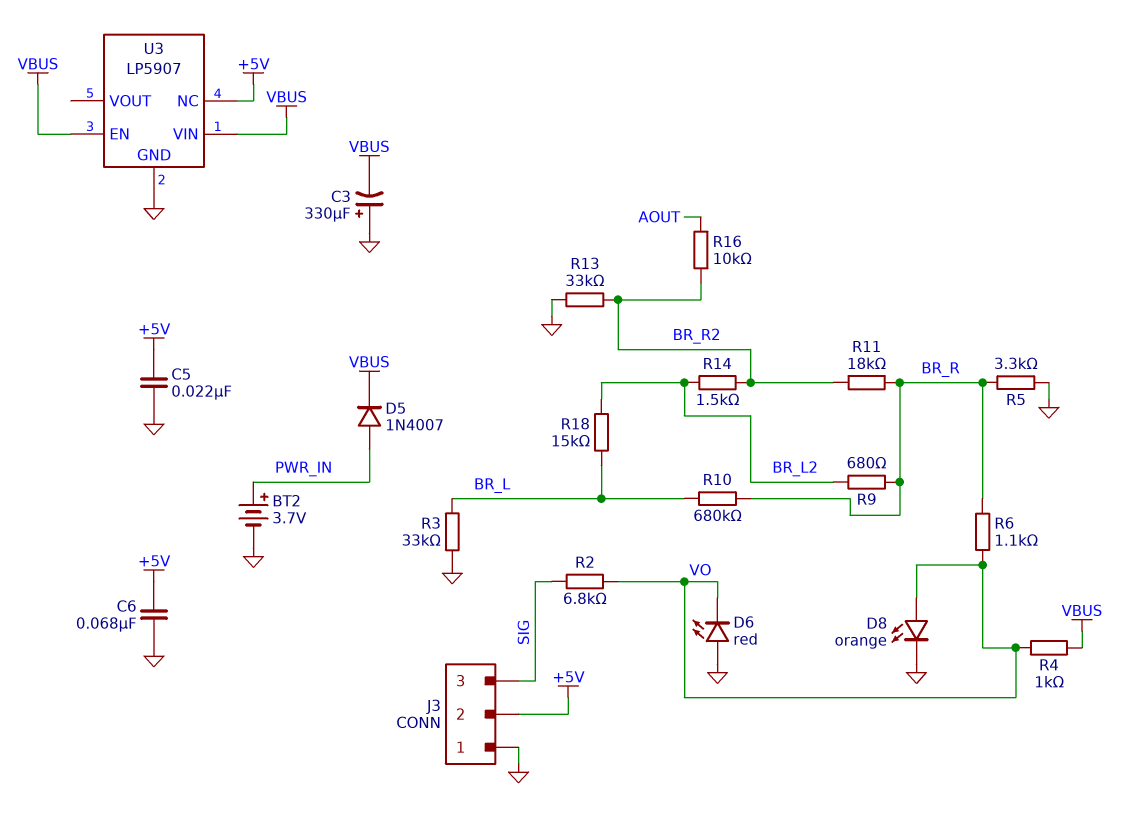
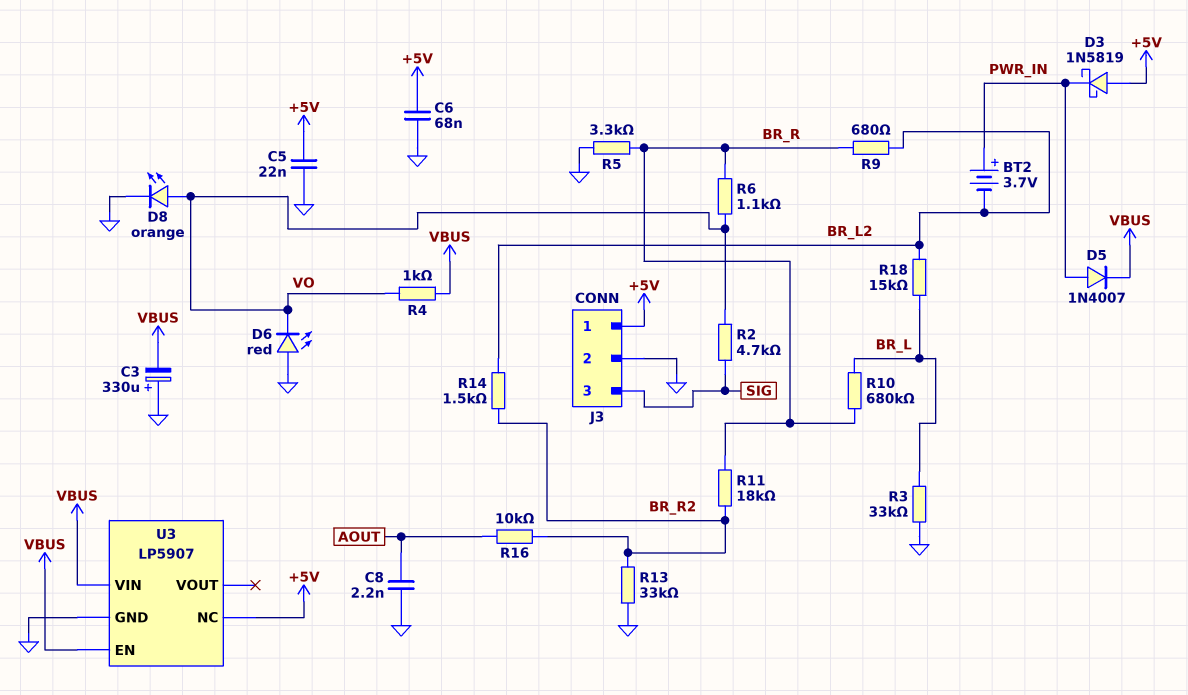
BT2: 3.7V (plus PWR_IN, minus GND) -> 3.7V (plus PWR_IN, minus BR_L2)
C8: none -> 2.2nF (AOUT, GND)
D3: none -> schottky 1N5819 (A +5V, K PWR_IN)
J3 pin 1: GND -> +5V
J3 pin 2: +5V -> GND
R2: 6.8k (SIG, VO) -> 4.7k (SIG, VO)

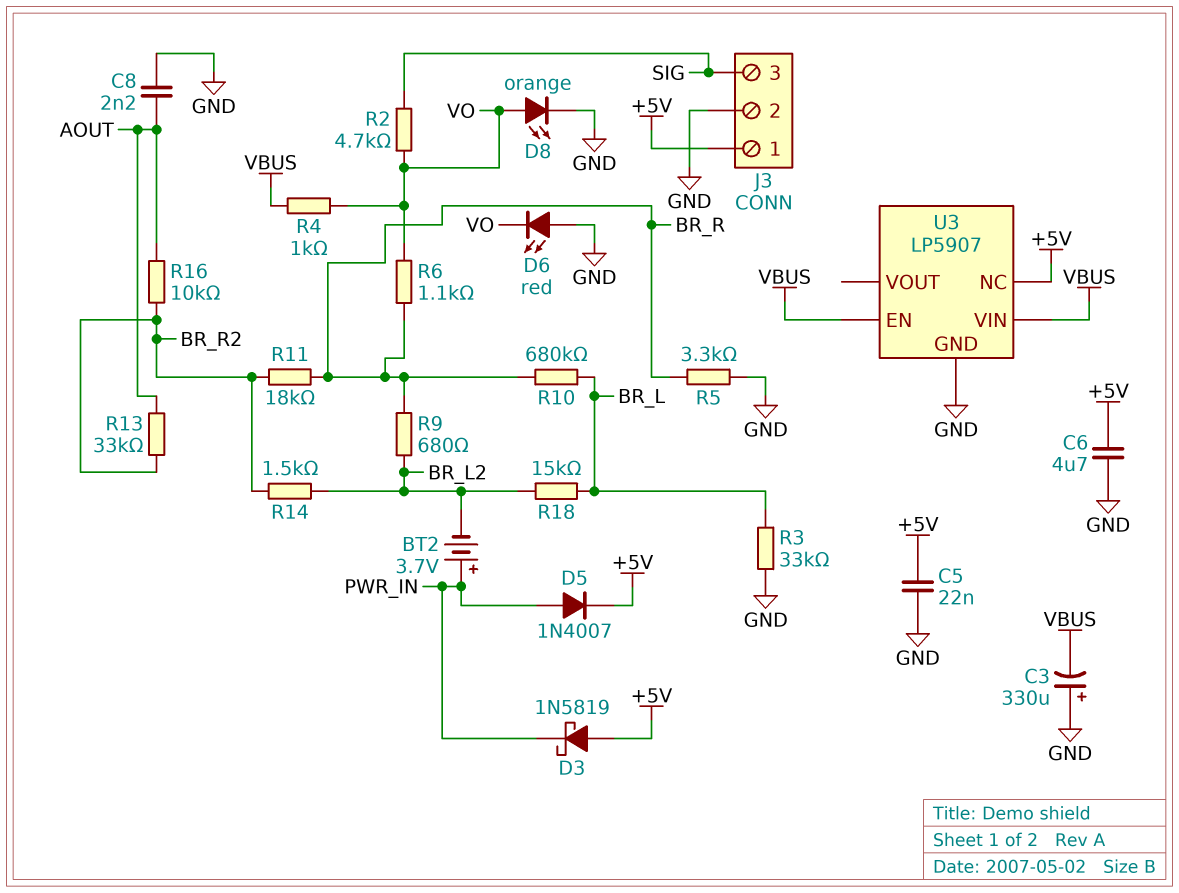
C6: 68nF (+5V, GND) -> 4.7uF (+5V, GND)
D5: diode 1N4007 (A PWR_IN, K VBUS) -> diode 1N4007 (A PWR_IN, K +5V)
R13: 33k (BR_R2, GND) -> 33k (AOUT, BR_R2)

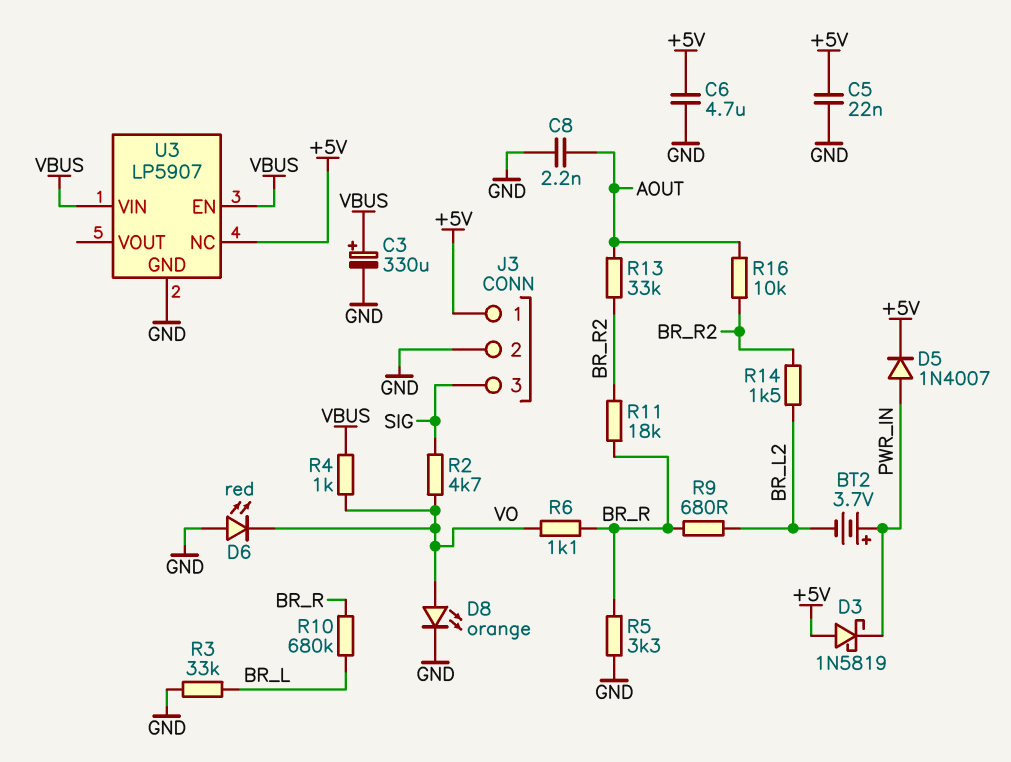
C3: 330uF (plus GND, minus VBUS) -> 330uF (plus VBUS, minus GND)
R18: 15k (BR_L, BR_L2) -> none

